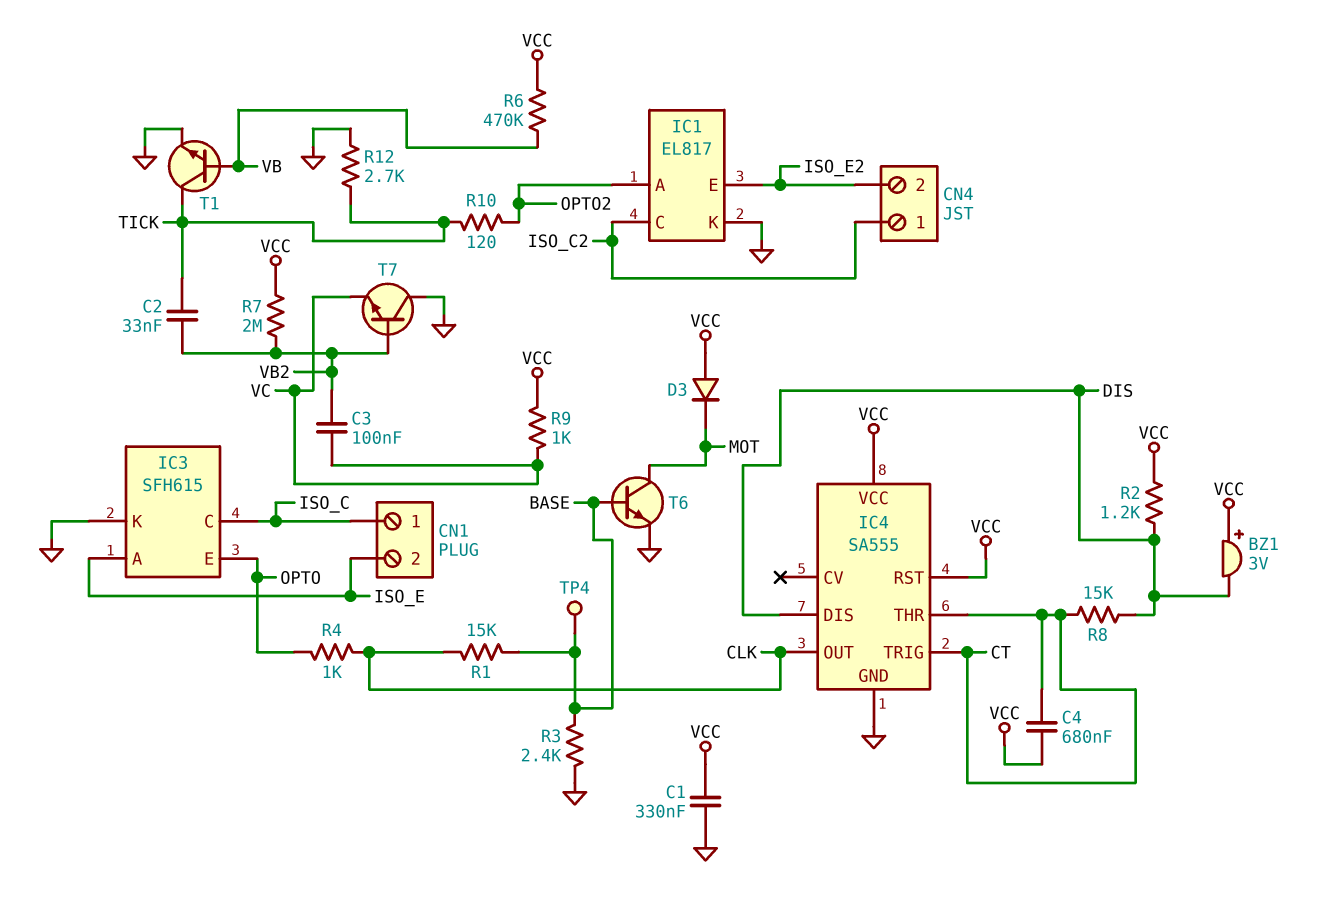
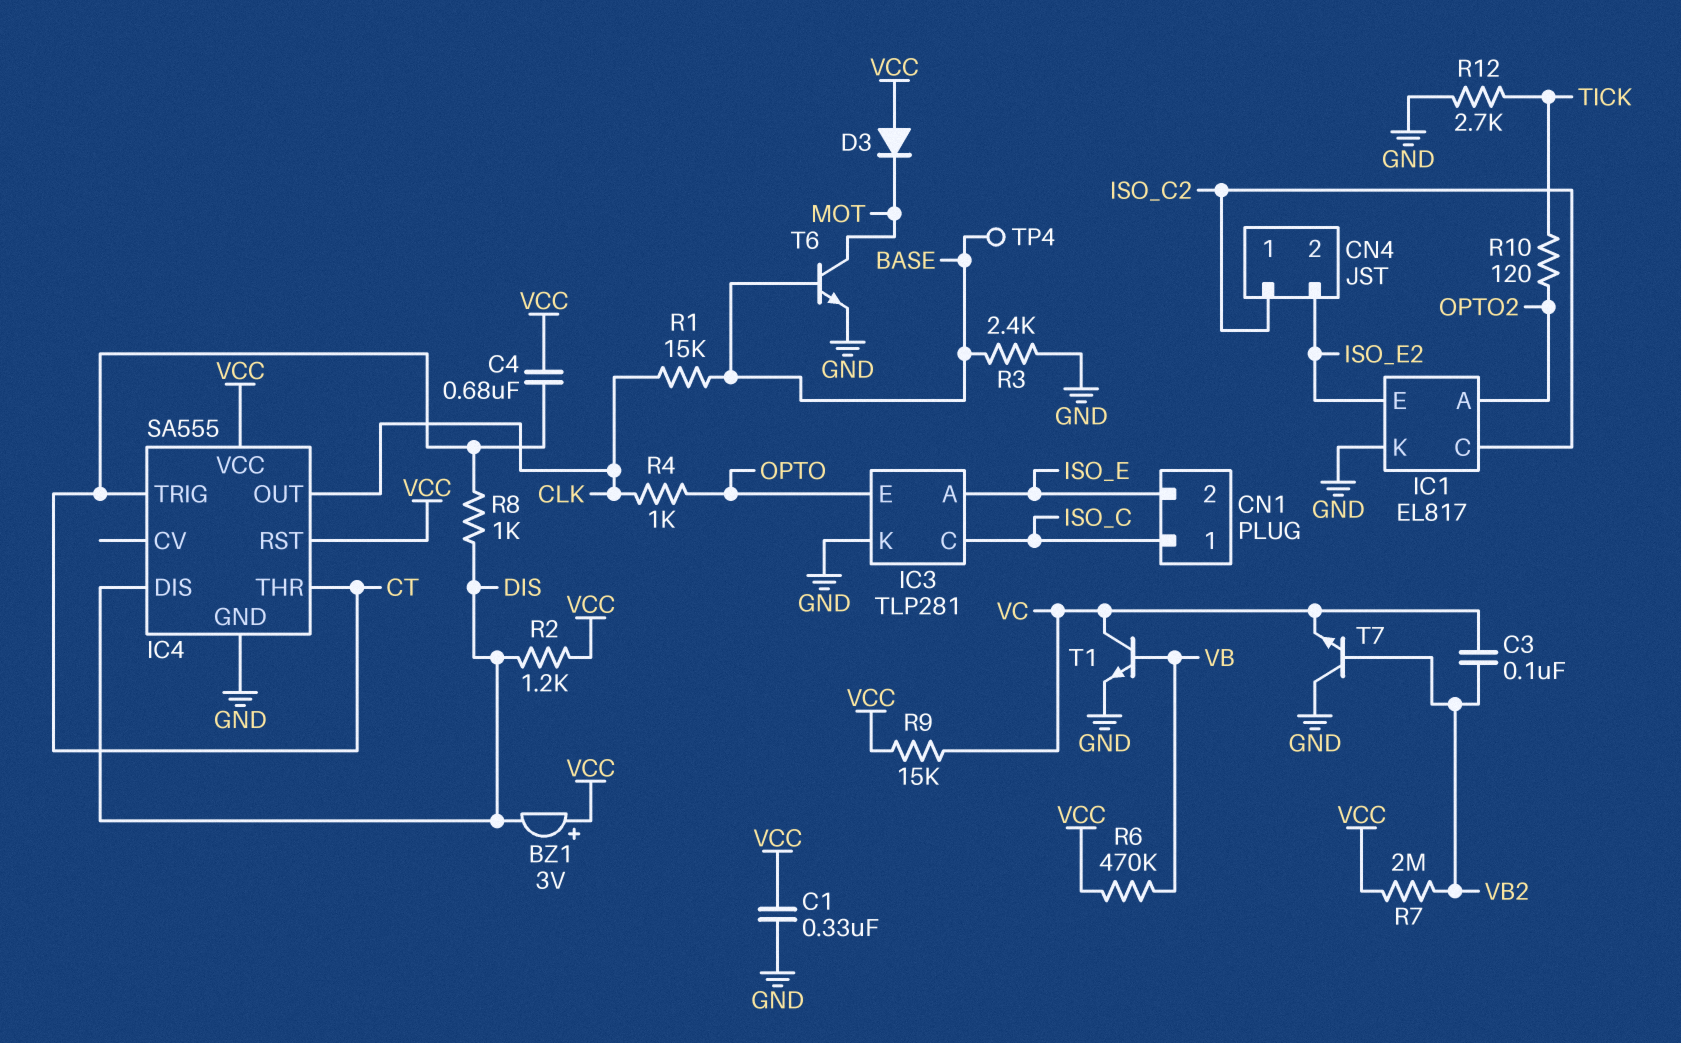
C2: 33nF (TICK, VB2) -> none
IC3: SFH615 -> TLP281
R8: 15k (CT, DIS) -> 1k (CT, DIS)
R9: 1k (VC, VCC) -> 15k (VC, VCC)
T1: NPN (B VB, C TICK, E GND) -> NPN (B VB, C VC, E GND)

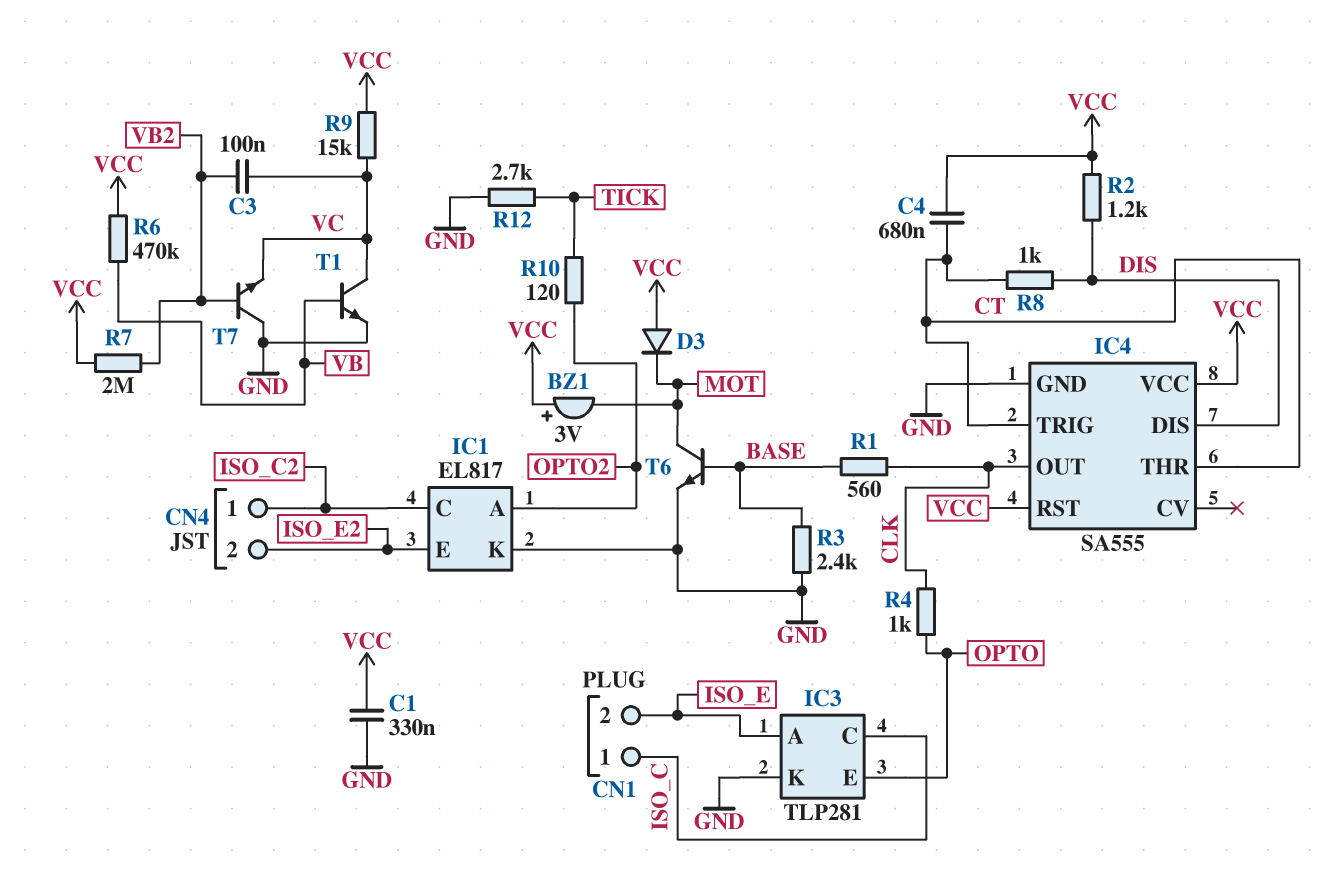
BZ1: buzzer 3V (plus VCC, minus DIS) -> buzzer 3V (plus VCC, minus MOT)
R1: 15k (BASE, CLK) -> 560 (BASE, CLK)
TP4: test point (BASE) -> none

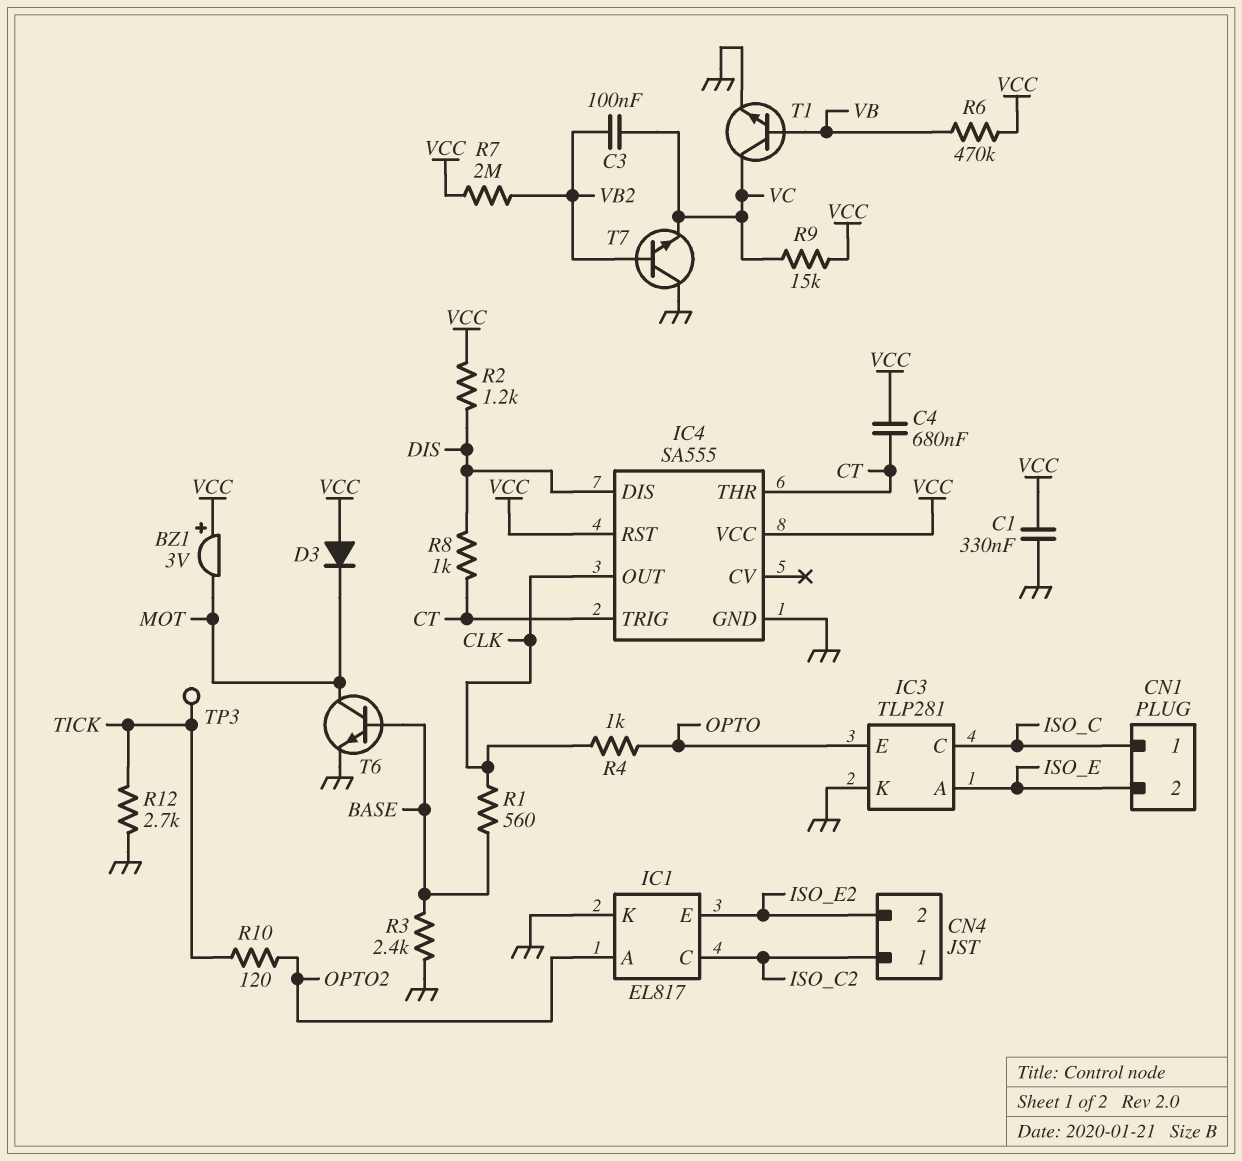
TP3: none -> test point (TICK)

